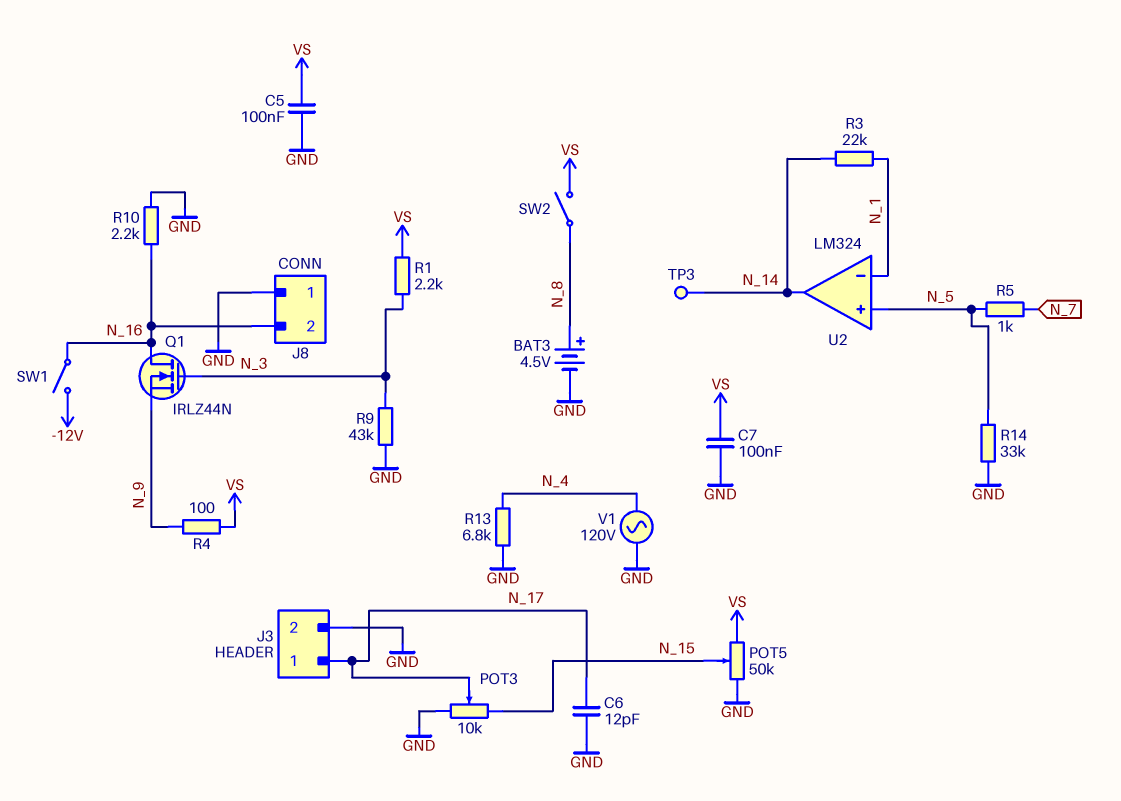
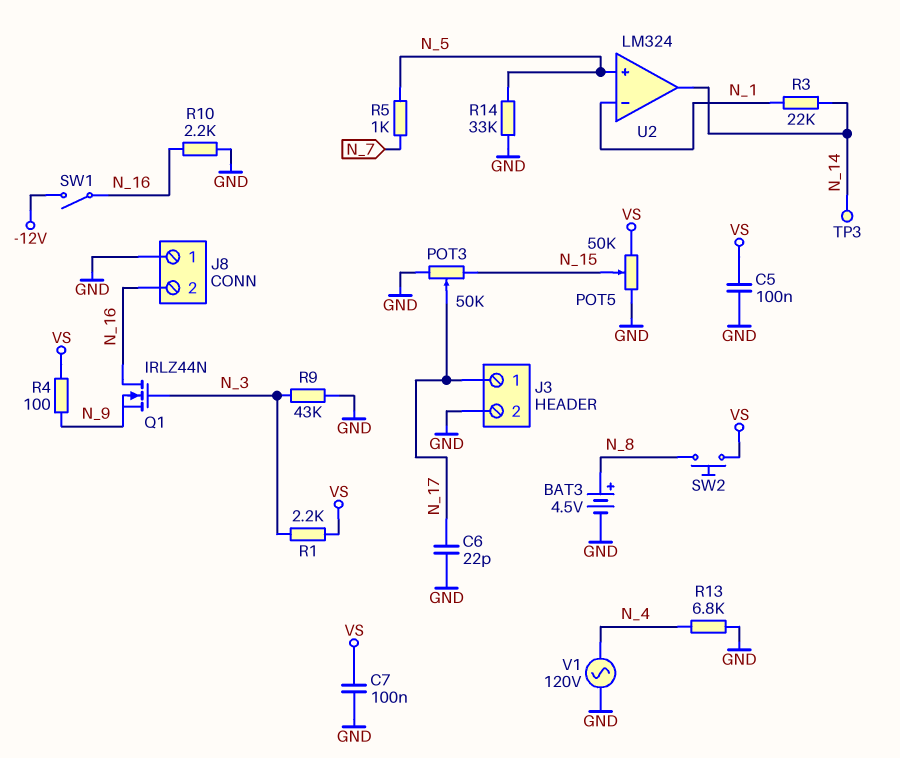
C6: 12pF (GND, N_17) -> 22pF (GND, N_17)
POT3: 10k (GND, N_15, wiper N_17) -> 50k (GND, N_15, wiper N_17)
SW2: switch (N_8, VS) -> button (N_8, VS)

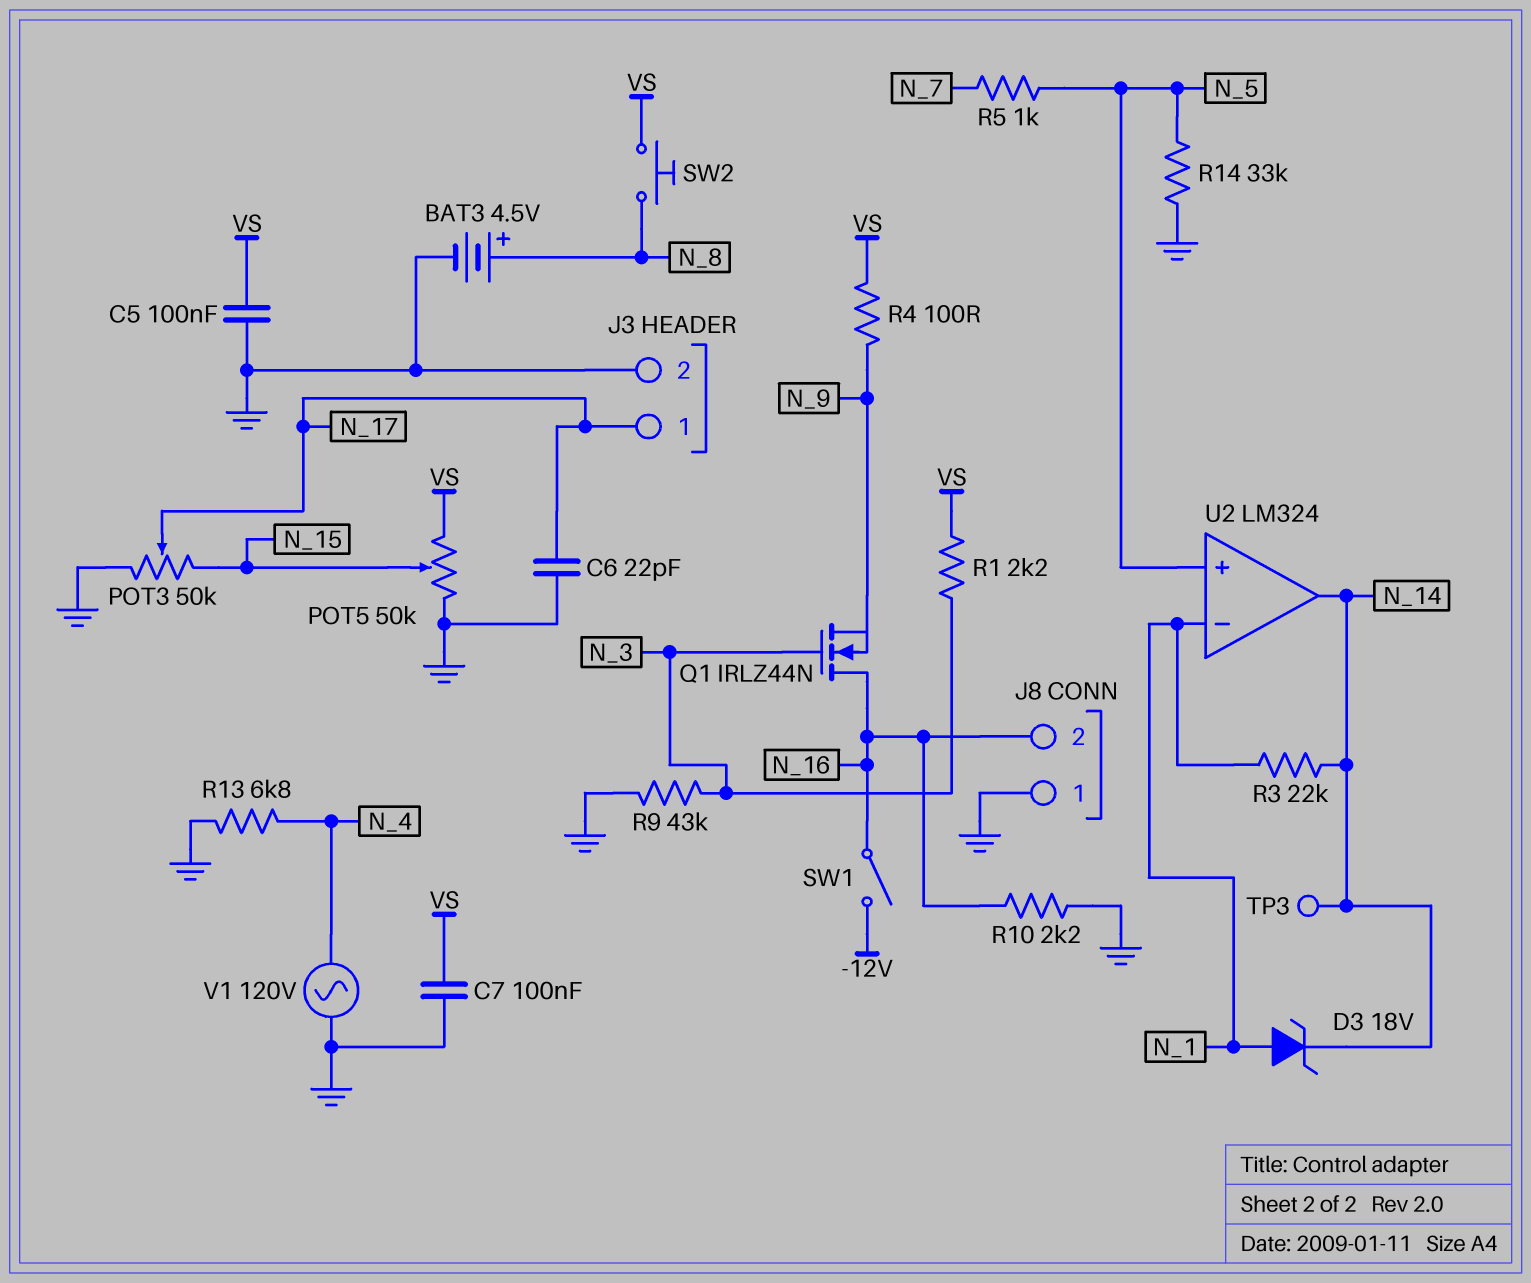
D3: none -> zener 18V (A N_1, K N_14)

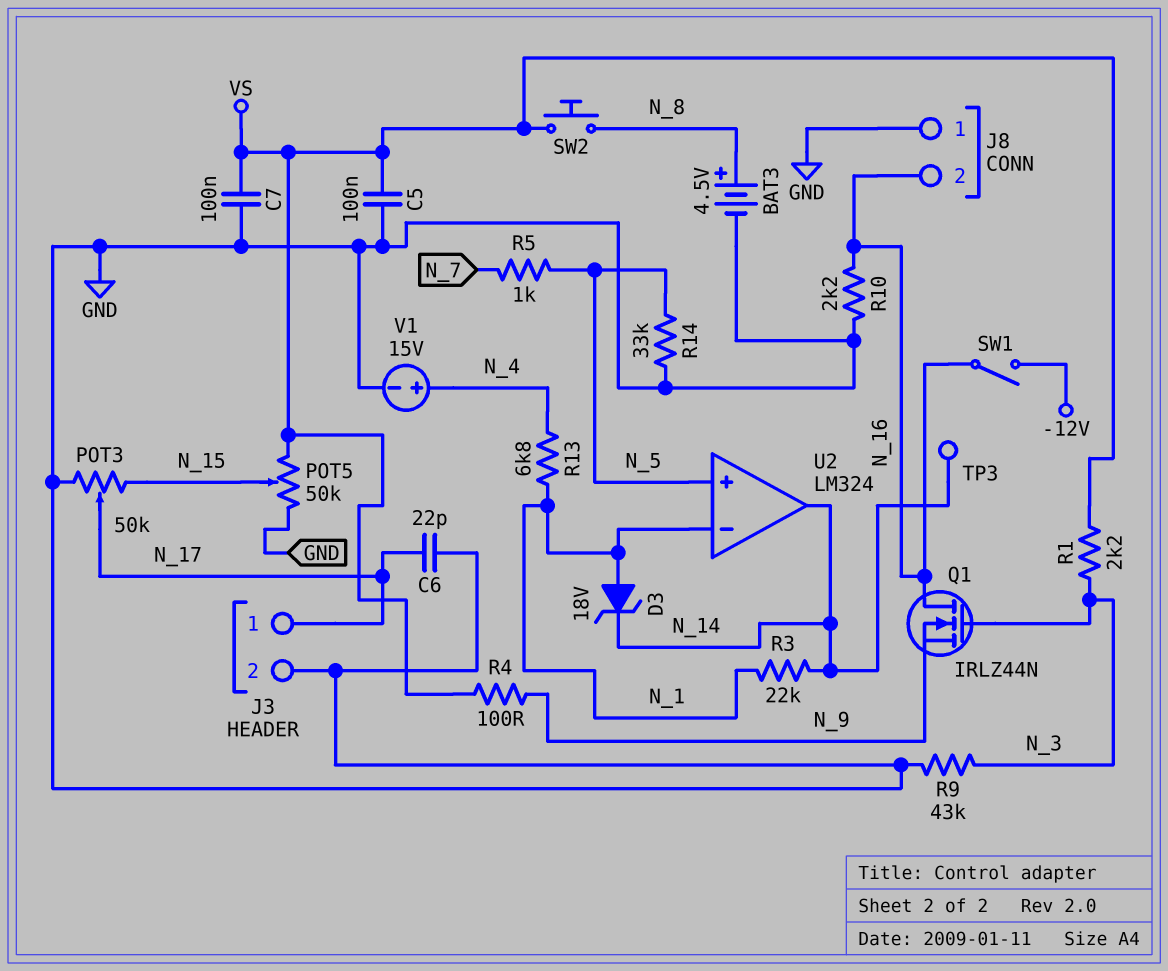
R13: 6.8k (GND, N_4) -> 6.8k (N_1, N_4)
V1: AC 120V (GND, N_4) -> 15V (plus N_4, minus GND)

